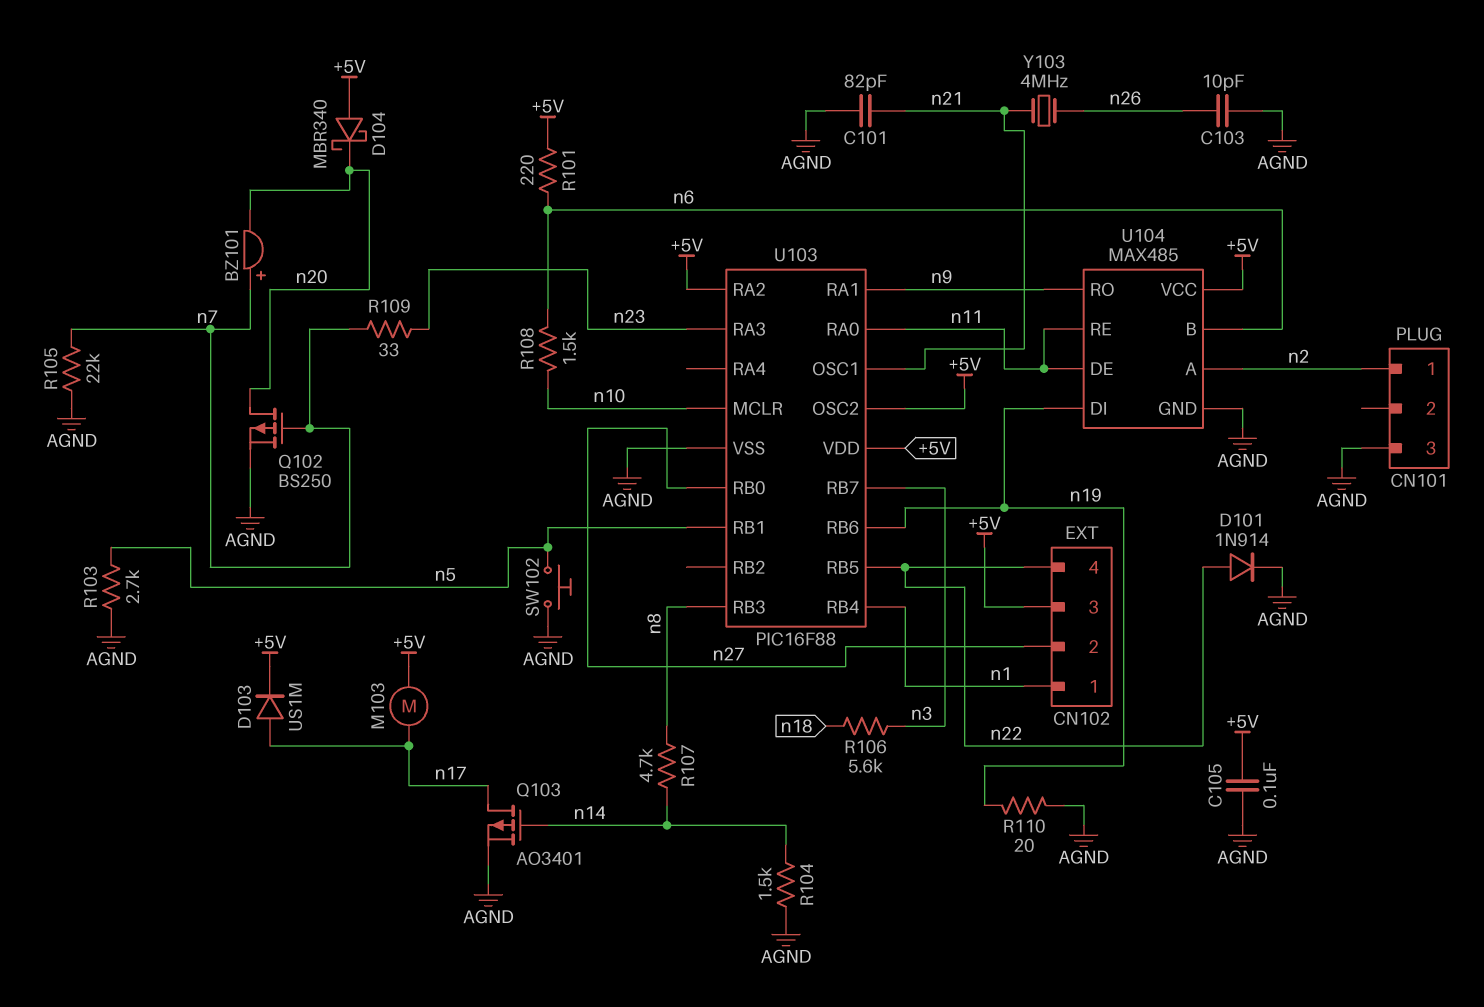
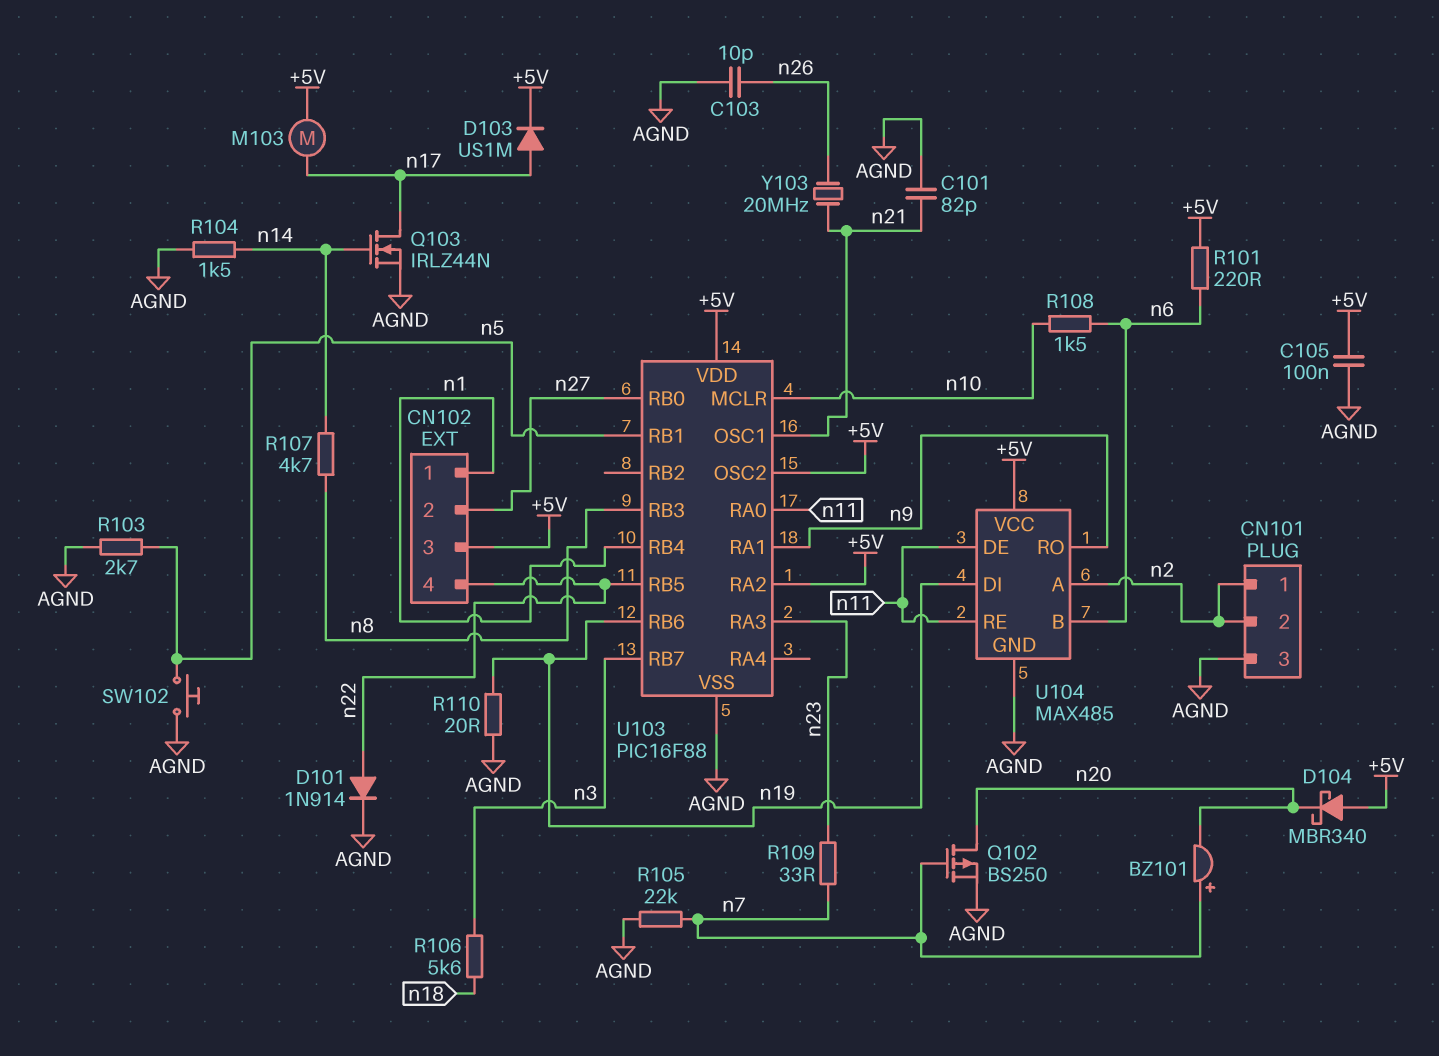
CN101 pin 2: none -> n2
Q103: PMOS AO3401 (G n14, D n17, S AGND) -> NMOS IRLZ44N (G n14, D n17, S AGND)
Y103: 4MHz (n21, n26) -> 20MHz (n21, n26)

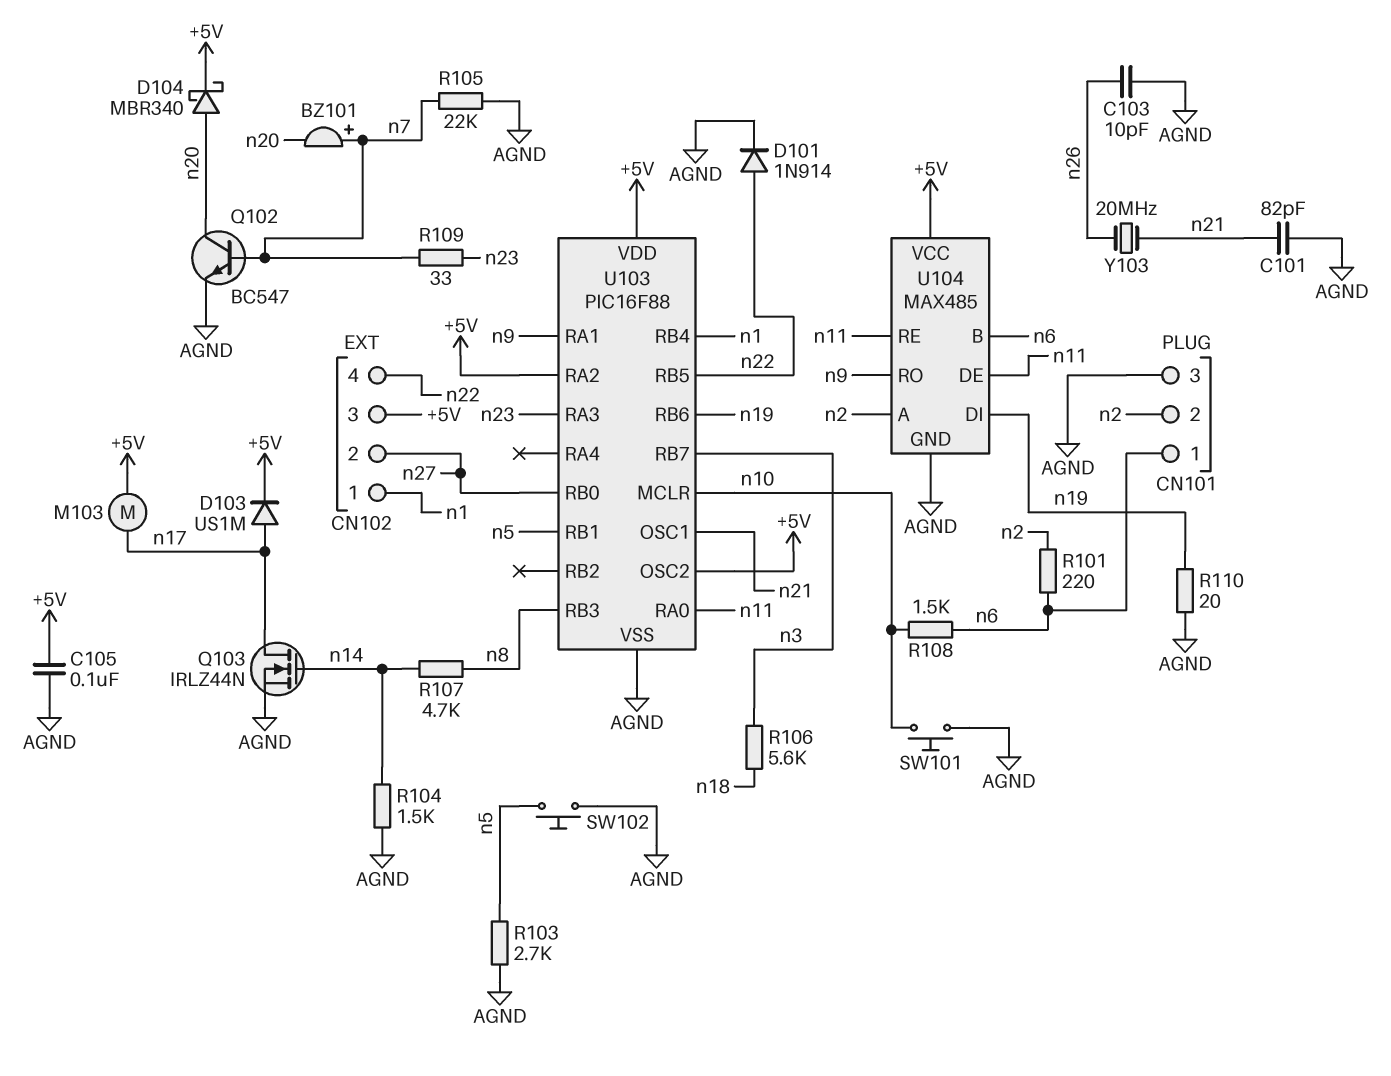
CN101 pin 1: n2 -> n6
D104: schottky MBR340 (A +5V, K n20) -> schottky MBR340 (A n20, K +5V)
Q102: PMOS BS250 (G n7, D n20, S AGND) -> NPN BC547 (B n7, C n20, E AGND)
R101: 220 (+5V, n6) -> 220 (n2, n6)
SW101: none -> button (AGND, n10)

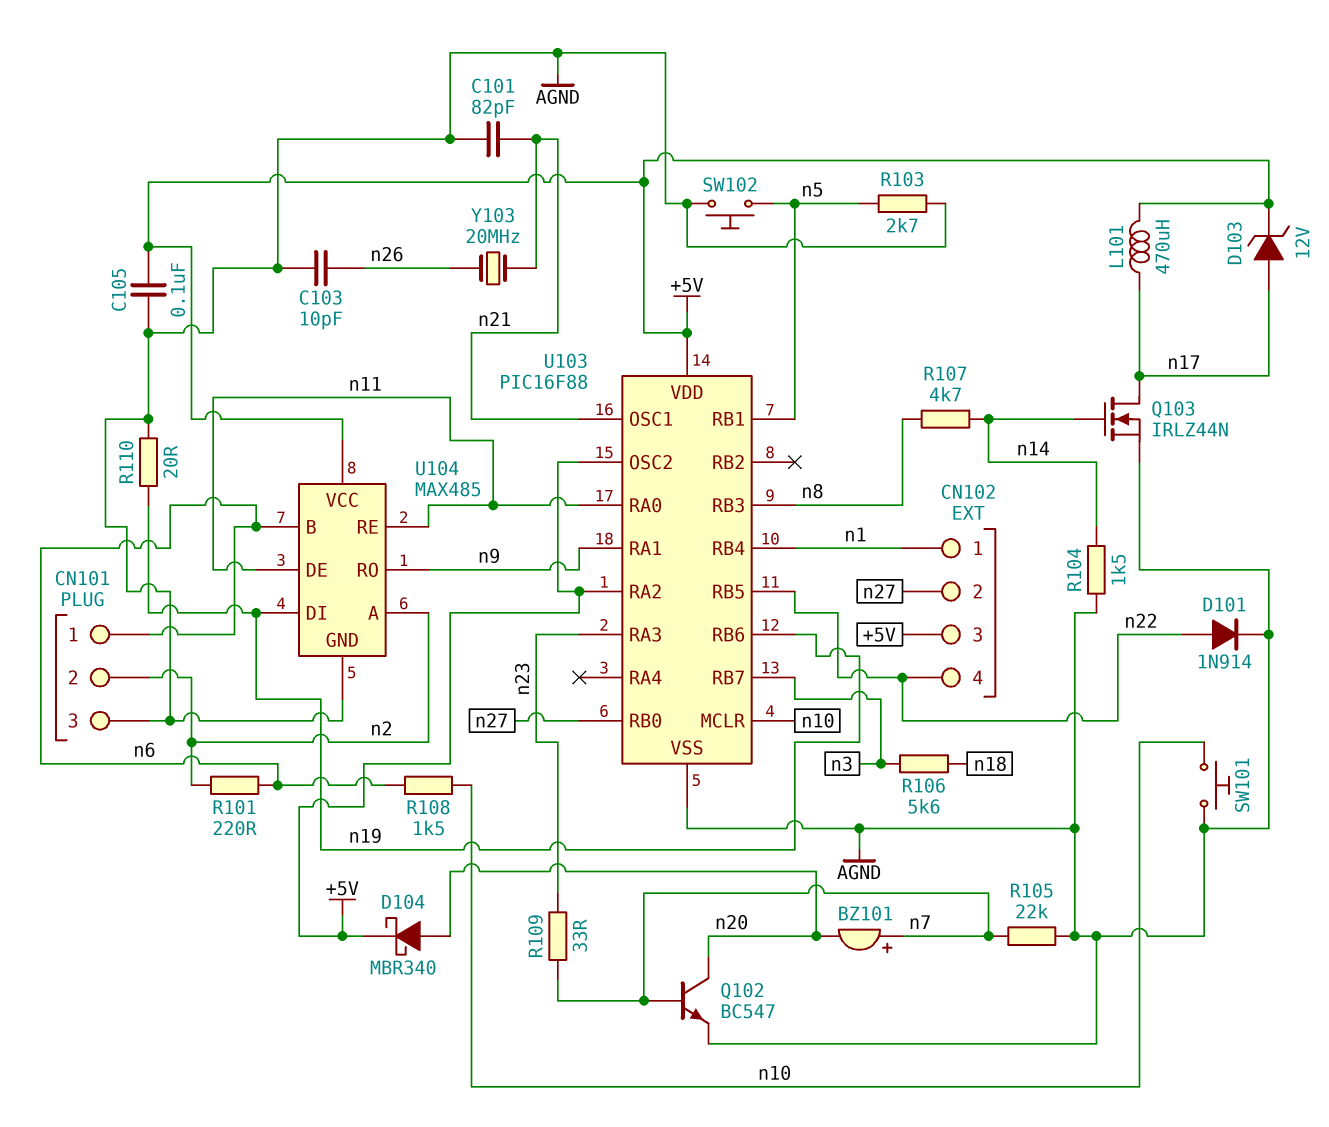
D103: diode US1M (A n17, K +5V) -> zener 12V (A n17, K +5V)
L101: none -> 470uH (+5V, n17)
M103: motor (+5V, n17) -> none

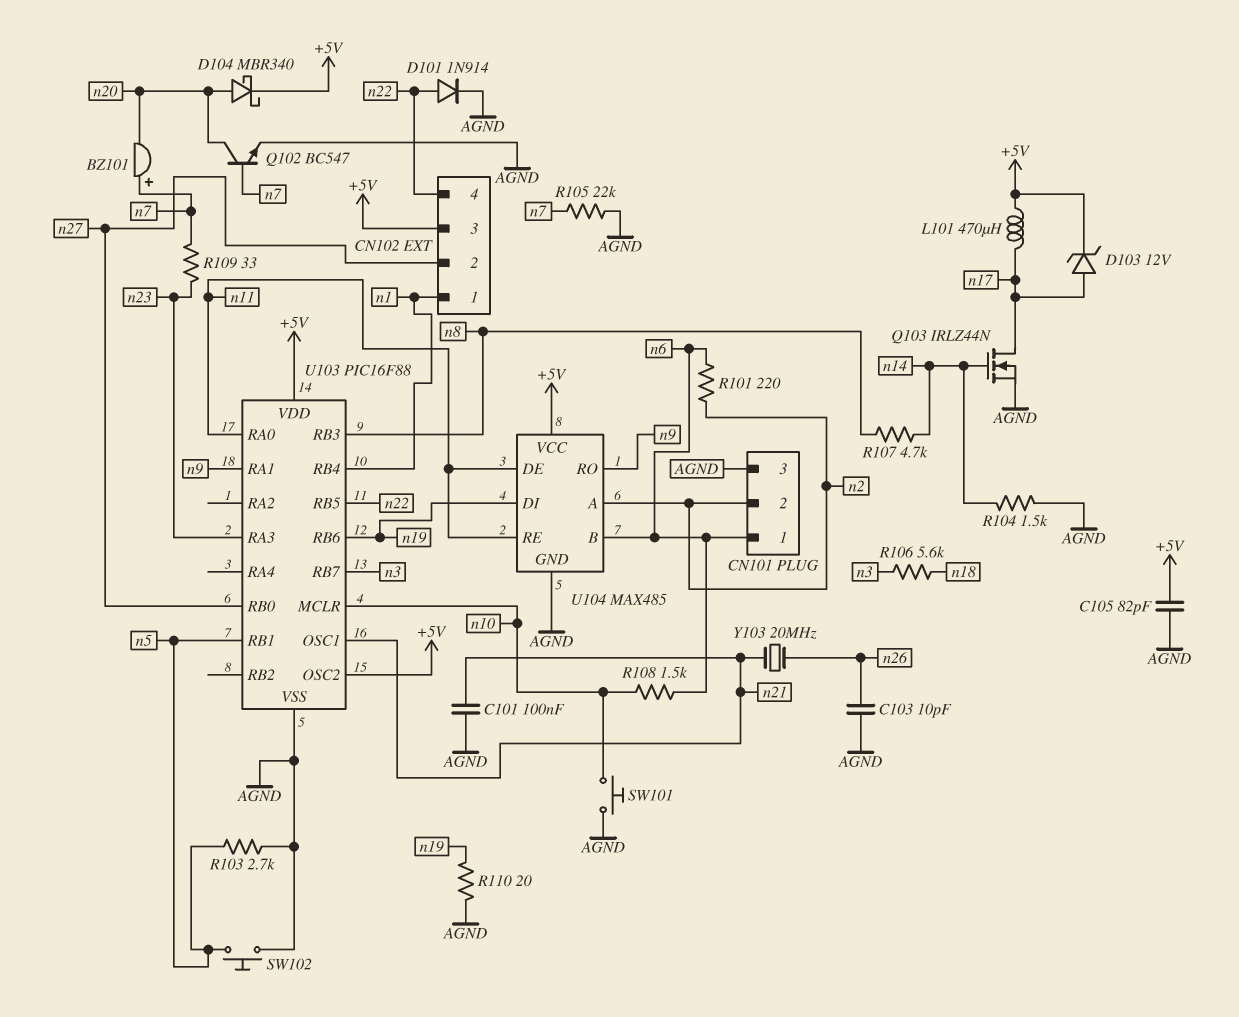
C101: 82pF (AGND, n21) -> 100nF (AGND, n21)
C105: 100nF (+5V, AGND) -> 82pF (+5V, AGND)
U103 pin RA2: +5V -> none

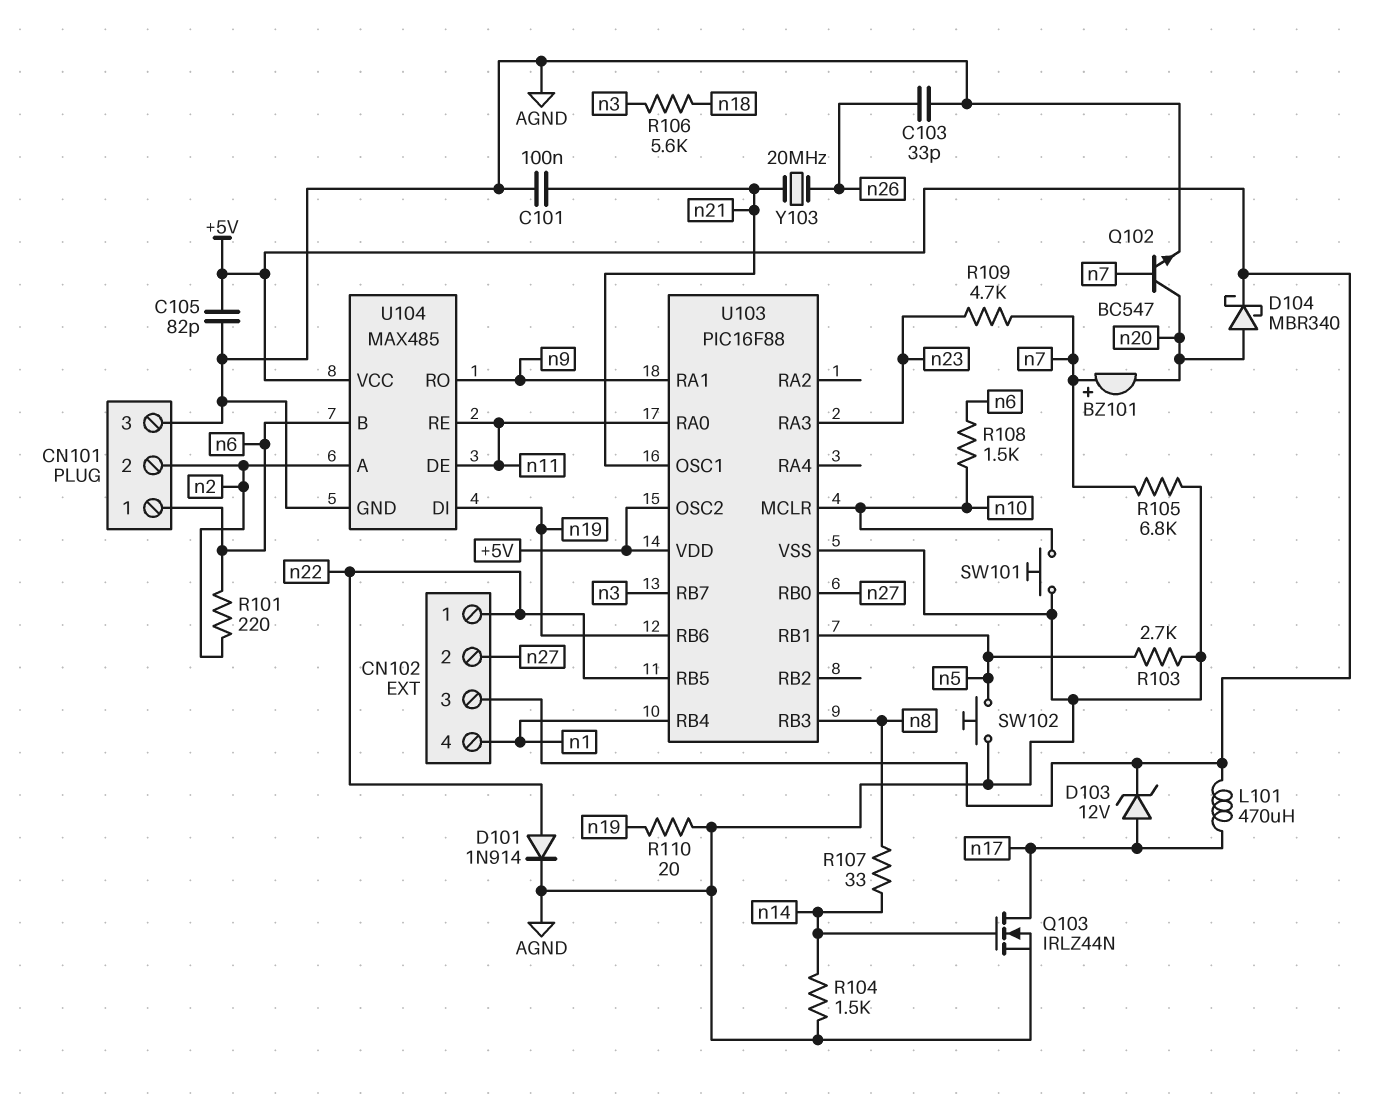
C103: 10pF (AGND, n26) -> 33pF (AGND, n26)
CN102 pin 1: n1 -> n22
CN102 pin 4: n22 -> n1
R105: 22k (AGND, n7) -> 6.8k (AGND, n7)
R107: 4.7k (n8, n14) -> 33 (n8, n14)
R109: 33 (n7, n23) -> 4.7k (n7, n23)

